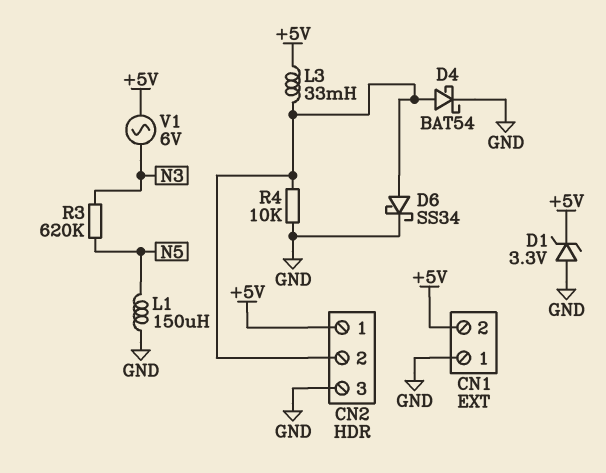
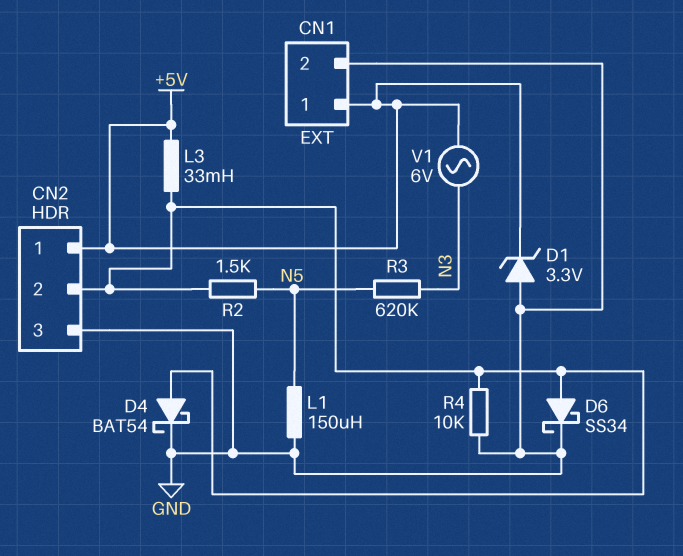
CN1 pin 1: GND -> +5V
CN1 pin 2: +5V -> GND
R2: none -> 1.5k (CN2/2, N5)

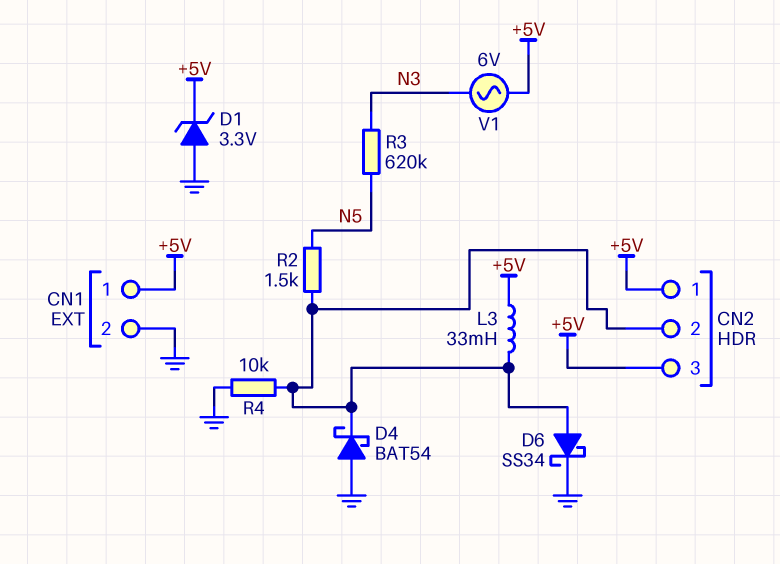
CN2 pin 3: GND -> +5V
D4: schottky BAT54 (A CN2/2, K GND) -> schottky BAT54 (A GND, K CN2/2)
L1: 150uH (GND, N5) -> none

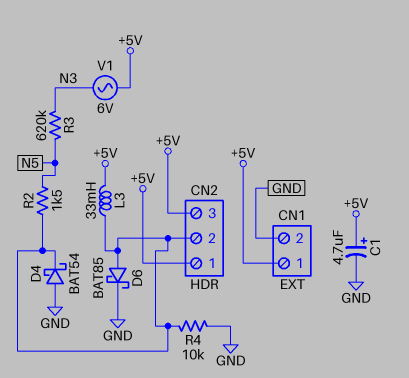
C1: none -> 4.7uF (plus +5V, minus GND)
D1: zener 3.3V (A GND, K +5V) -> none
D6: schottky SS34 (A CN2/2, K GND) -> schottky BAT85 (A CN2/2, K GND)

